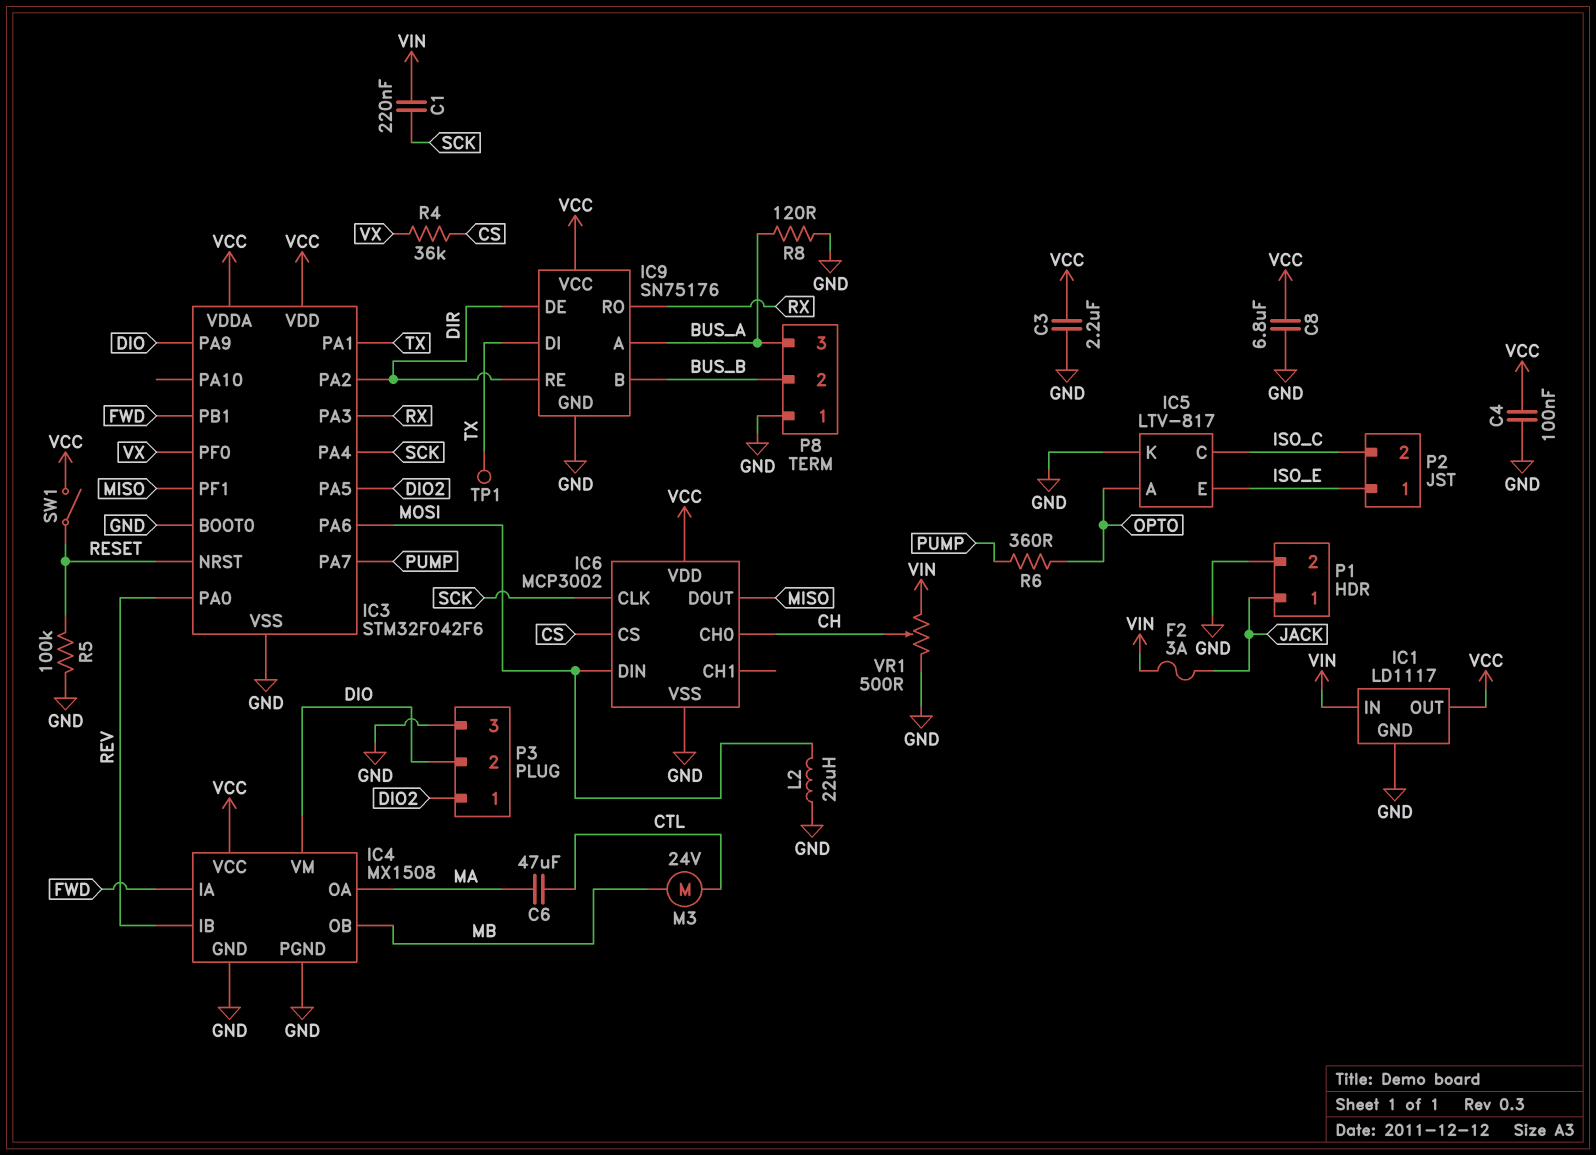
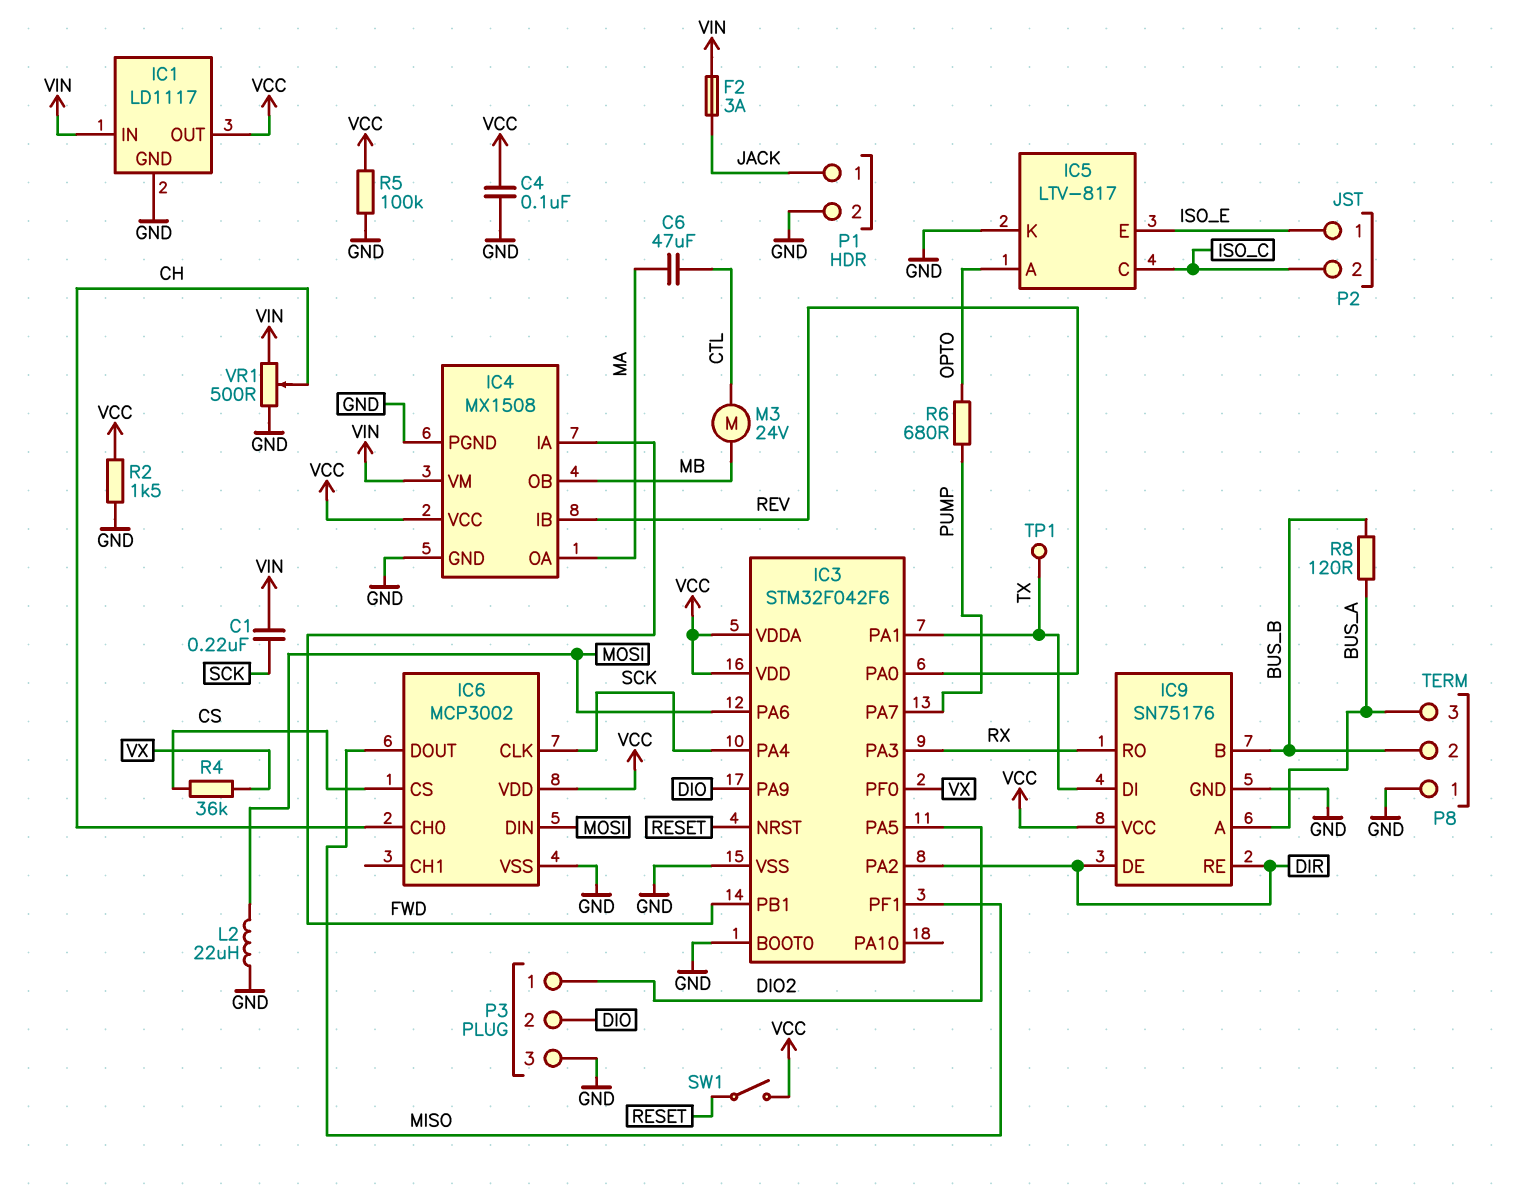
C3: 2.2uF (GND, VCC) -> none
C8: 6.8uF (GND, VCC) -> none
IC4 pin VM: DIO -> VIN
R2: none -> 1.5k (GND, VCC)
R5: 100k (GND, RESET) -> 100k (GND, VCC)
R6: 360 (OPTO, PUMP) -> 680 (OPTO, PUMP)
R8: 120 (BUS_A, GND) -> 120 (BUS_A, BUS_B)

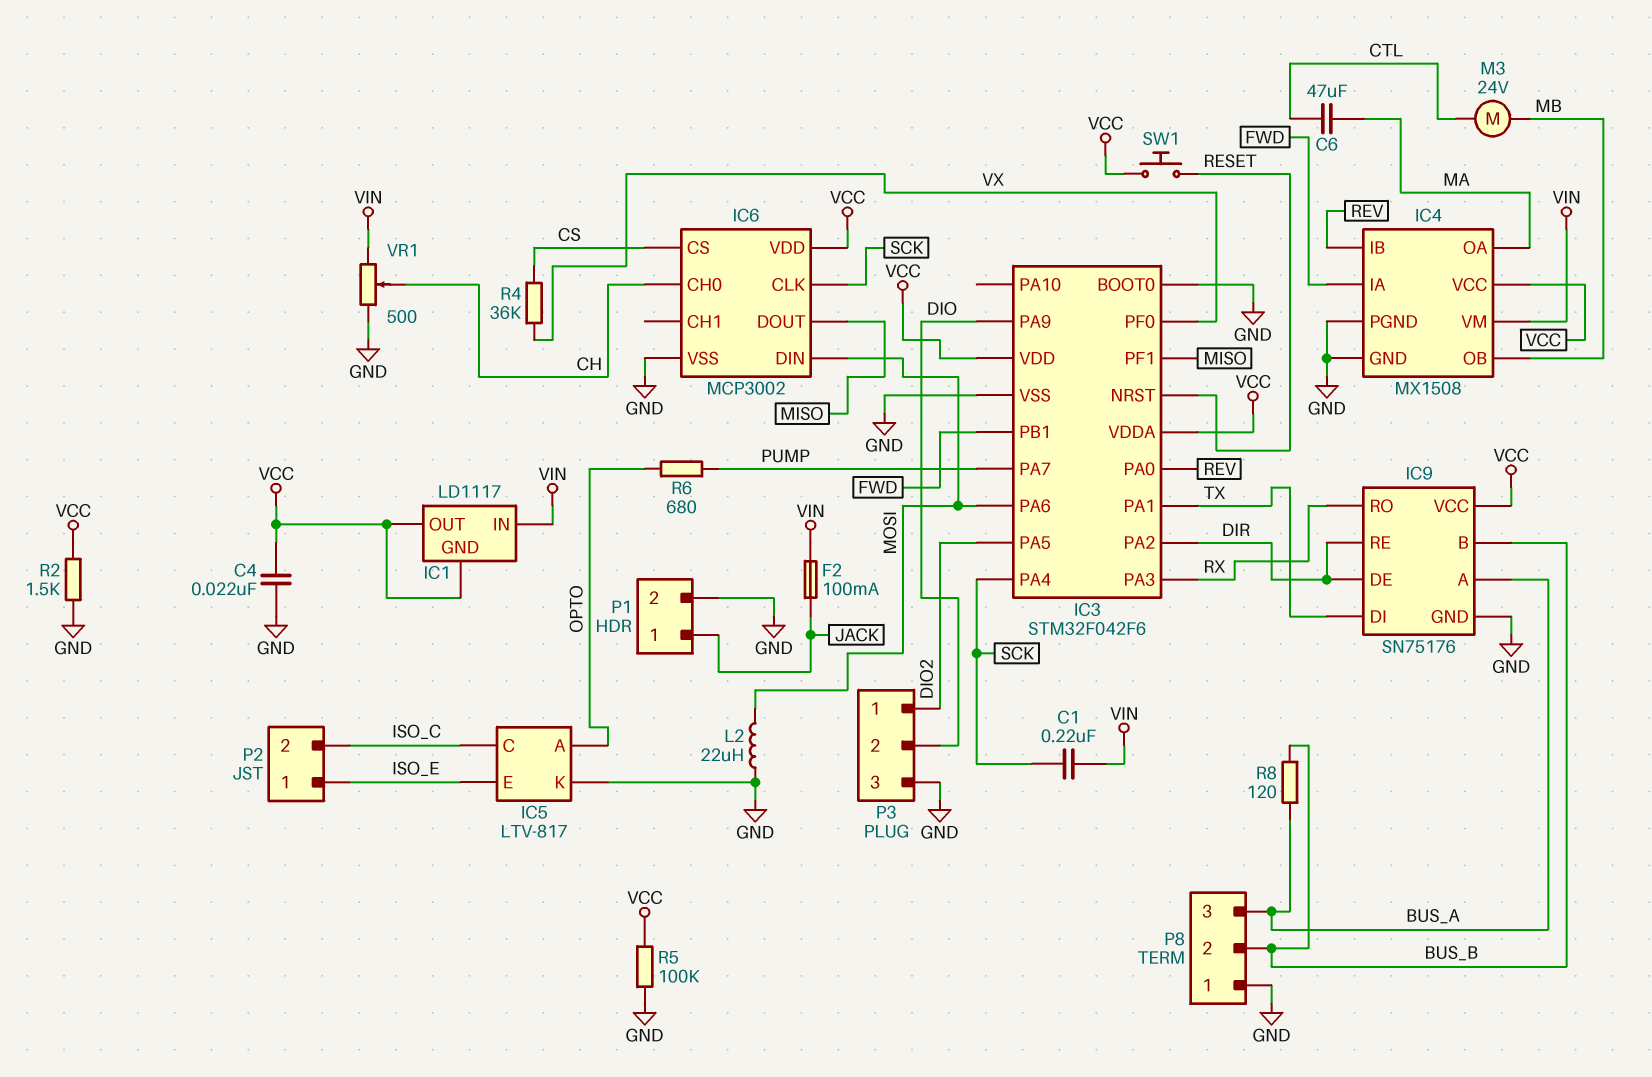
C4: 100nF (GND, VCC) -> 22nF (GND, VCC)
F2: 3A (JACK, VIN) -> 100mA (JACK, VIN)
IC1 pin GND: GND -> VCC
SW1: switch (RESET, VCC) -> button (RESET, VCC)
TP1: test point (TX) -> none

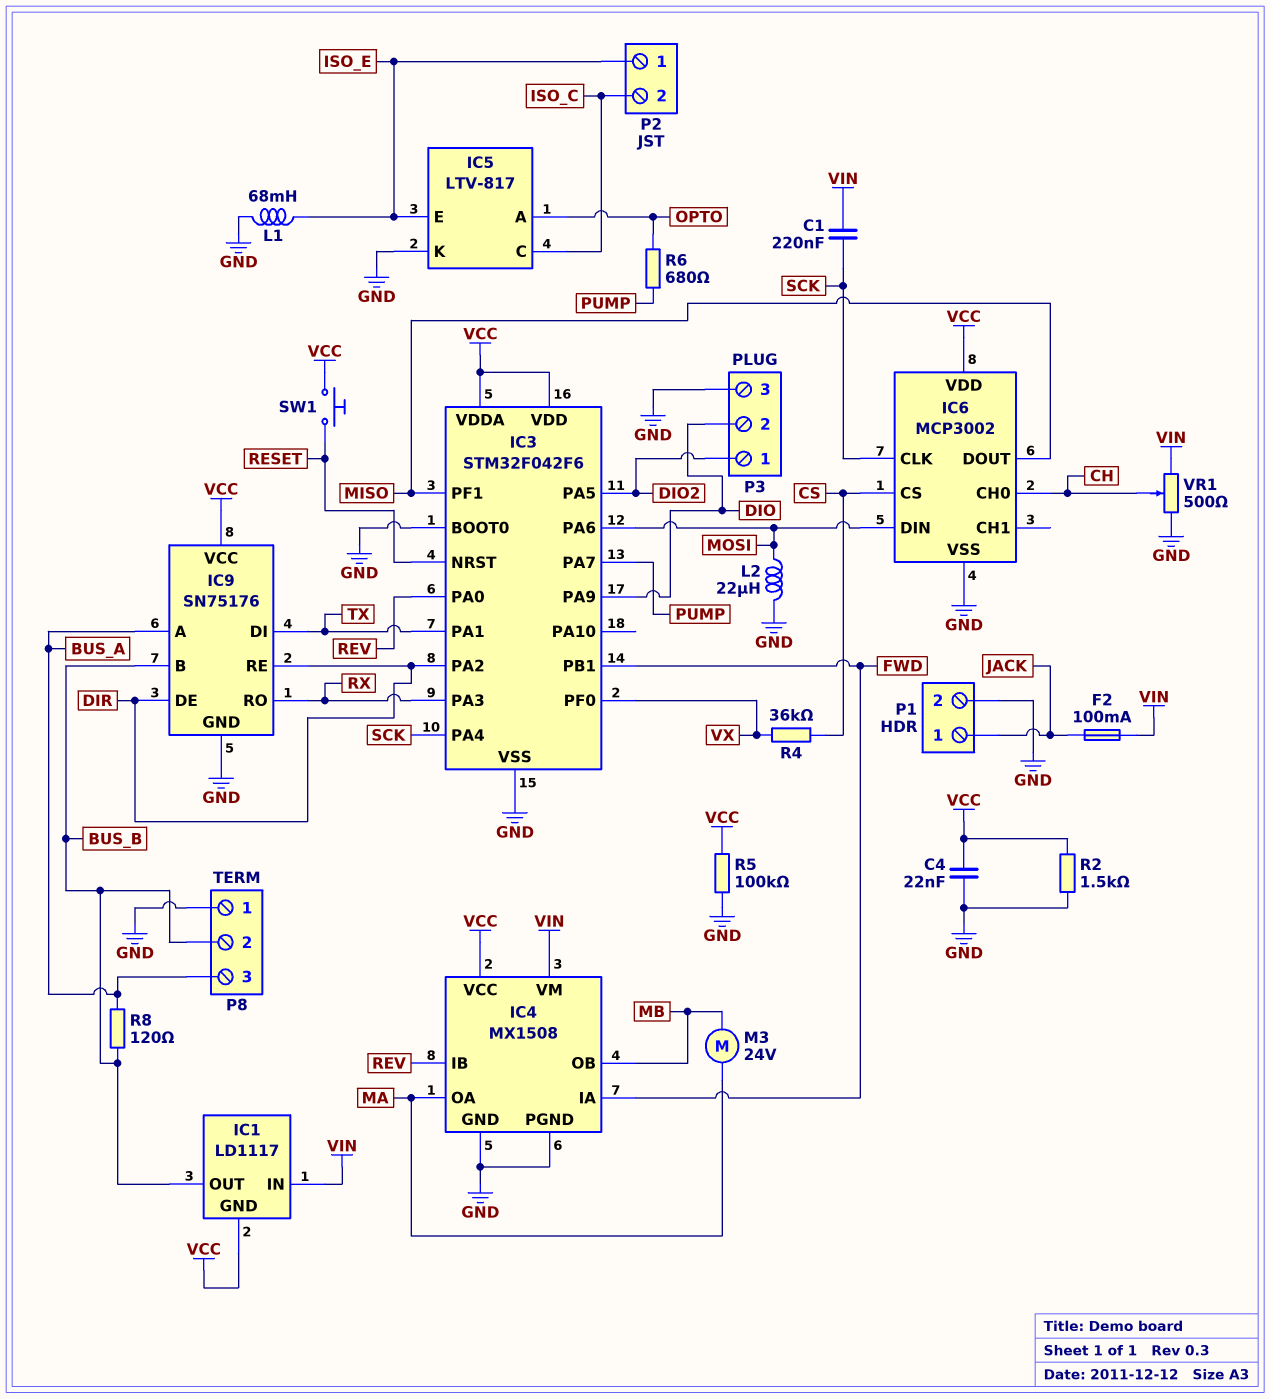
C6: 47uF (CTL, MA) -> none
IC1 pin OUT: VCC -> BUS_B
L1: none -> 68mH (GND, ISO_E)
M3: motor 24V (CTL, MB) -> motor 24V (MA, MB)

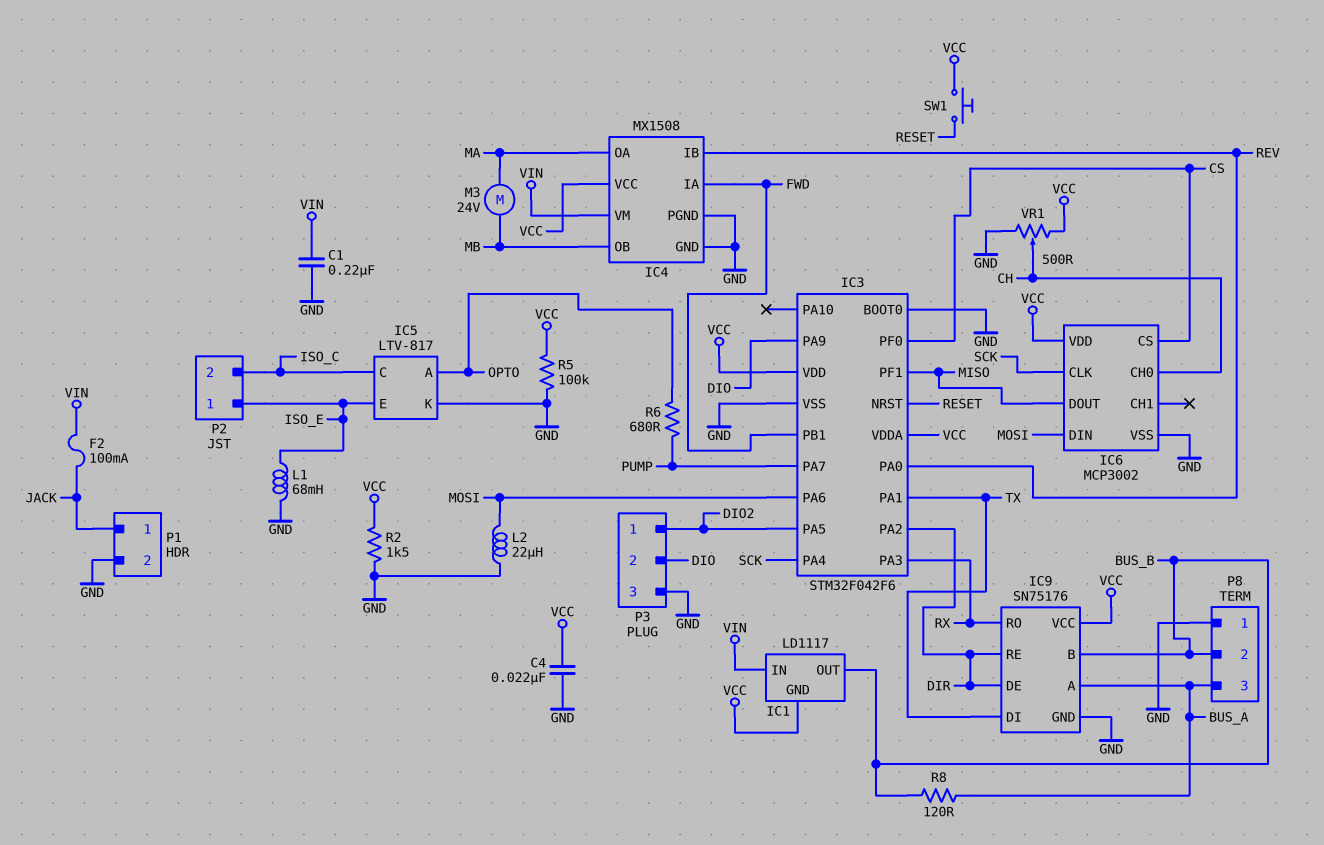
C1: 220nF (SCK, VIN) -> 220nF (GND, VIN)
IC3 pin PF0: VX -> CS
R4: 36k (CS, VX) -> none
VR1: 500 (GND, VIN, wiper CH) -> 500 (GND, VCC, wiper CH)

